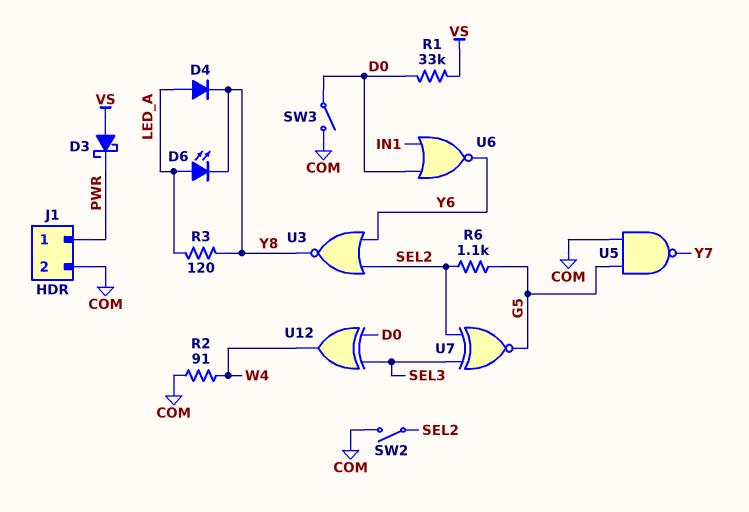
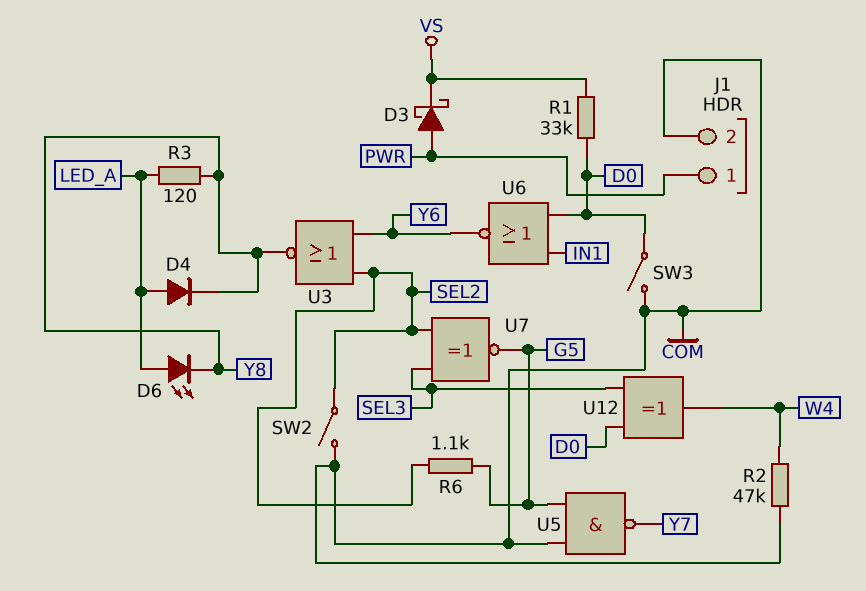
D3: schottky (A VS, K PWR) -> schottky (A PWR, K VS)
R2: 91 (COM, W4) -> 47k (COM, W4)

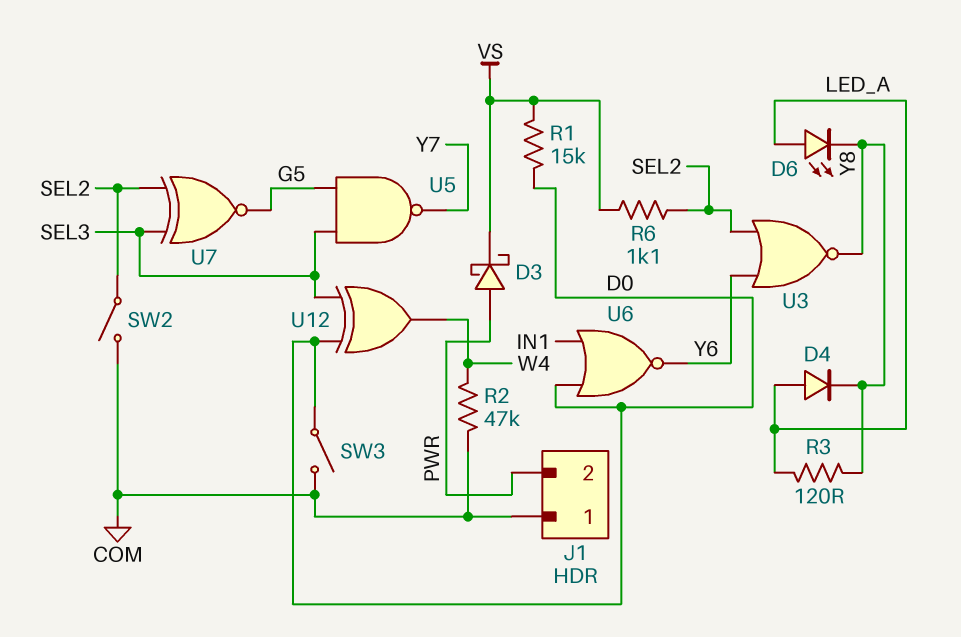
J1 pin 1: PWR -> COM
J1 pin 2: COM -> PWR
R1: 33k (D0, VS) -> 15k (D0, VS)
R6: 1.1k (G5, SEL2) -> 1.1k (SEL2, VS)
U5: NAND (in COM, in G5, out Y7) -> NAND (in G5, in SEL3, out Y7)

